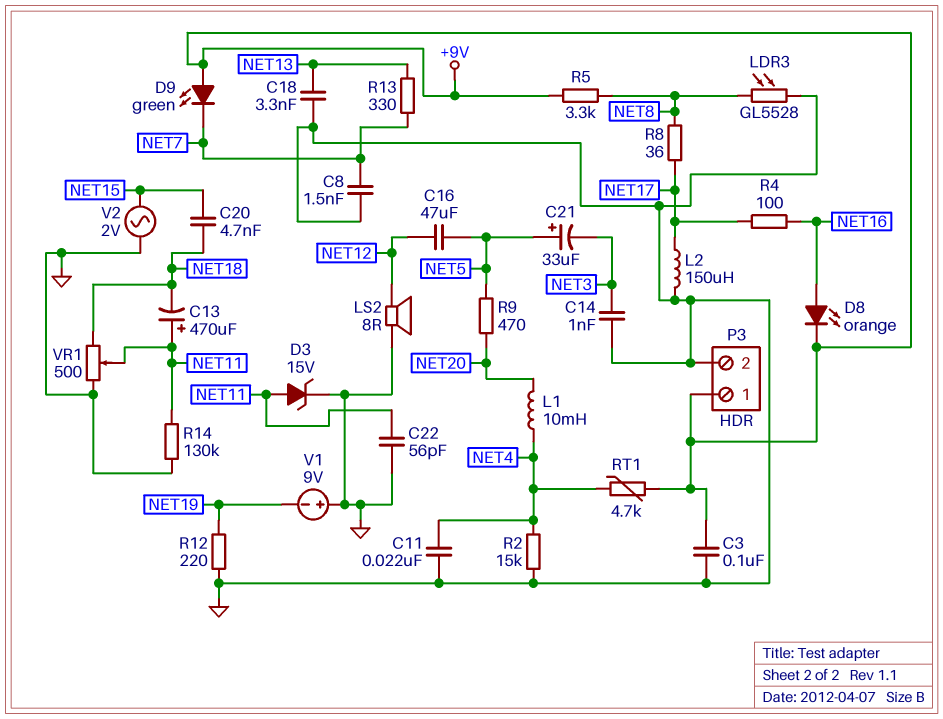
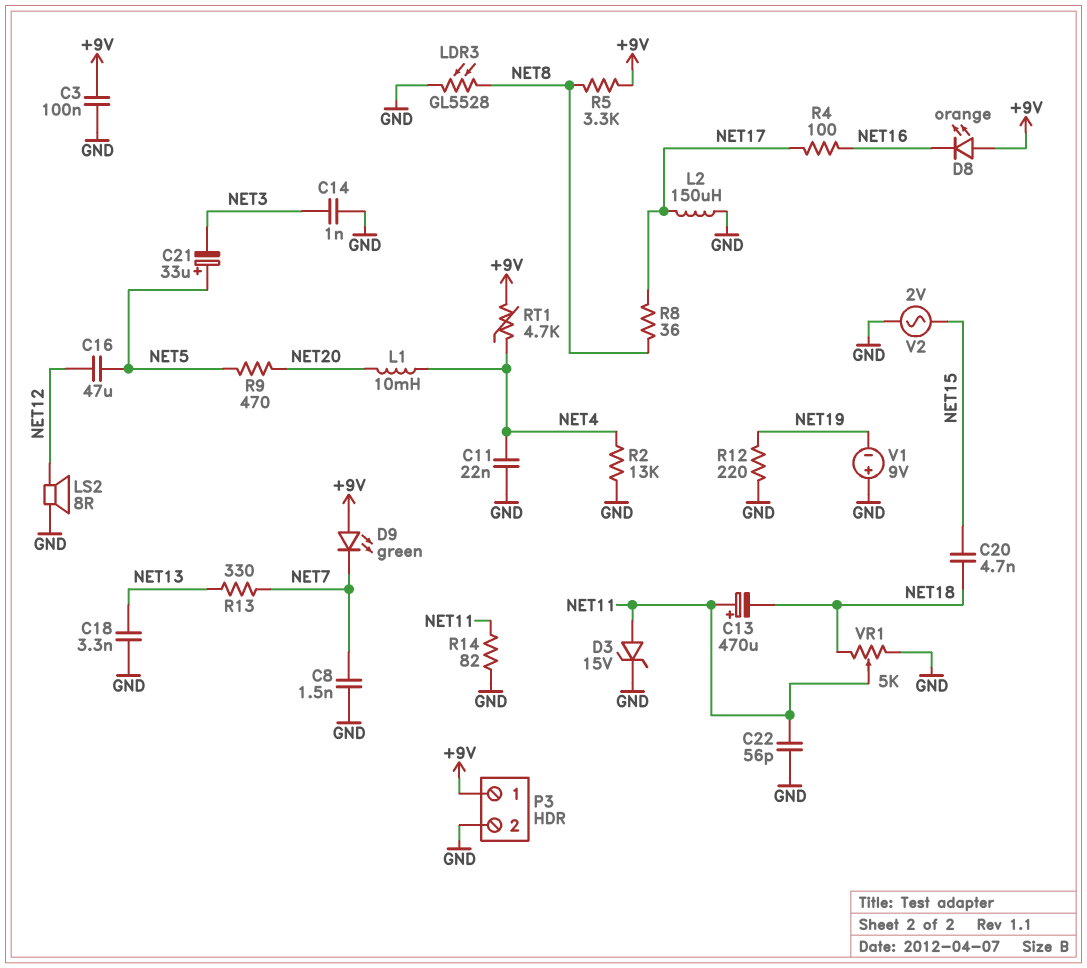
D8: LED orange (A NET16, K +9V) -> LED orange (A +9V, K NET16)
R2: 15k (GND, NET4) -> 13k (GND, NET4)
R14: 130k (GND, NET11) -> 82 (GND, NET11)
VR1: 500 (GND, NET18, wiper NET11) -> 5k (GND, NET18, wiper NET11)

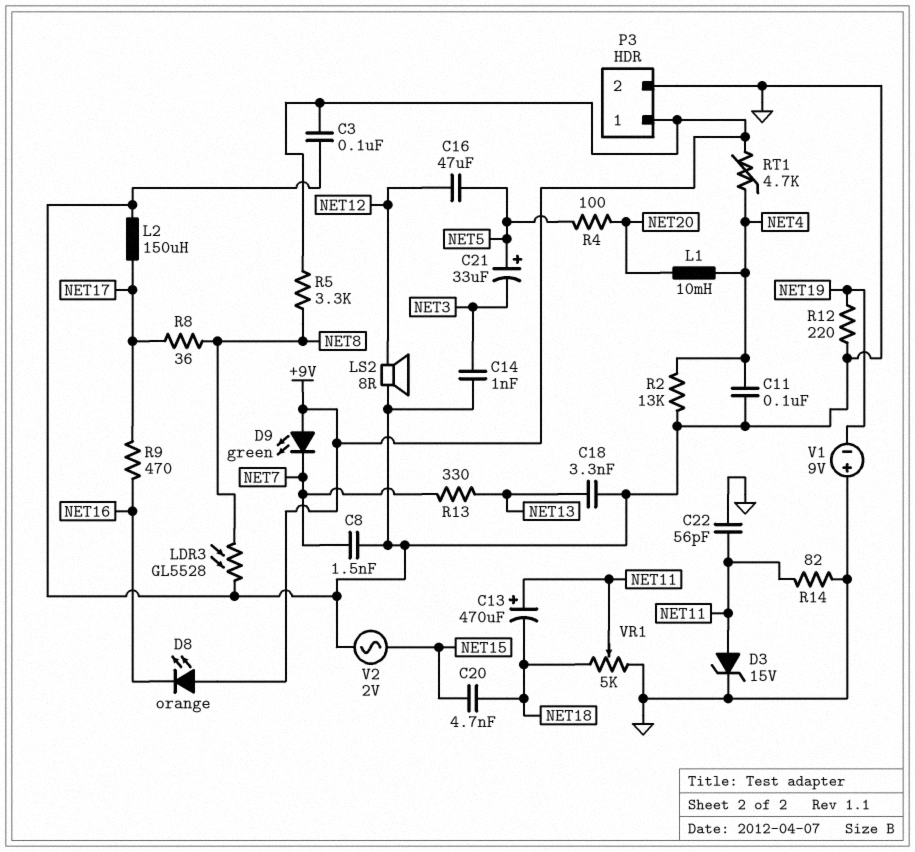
C11: 22nF (GND, NET4) -> 100nF (GND, NET4)
R4: 100 (NET16, NET17) -> 100 (NET5, NET20)
R9: 470 (NET5, NET20) -> 470 (NET16, NET17)

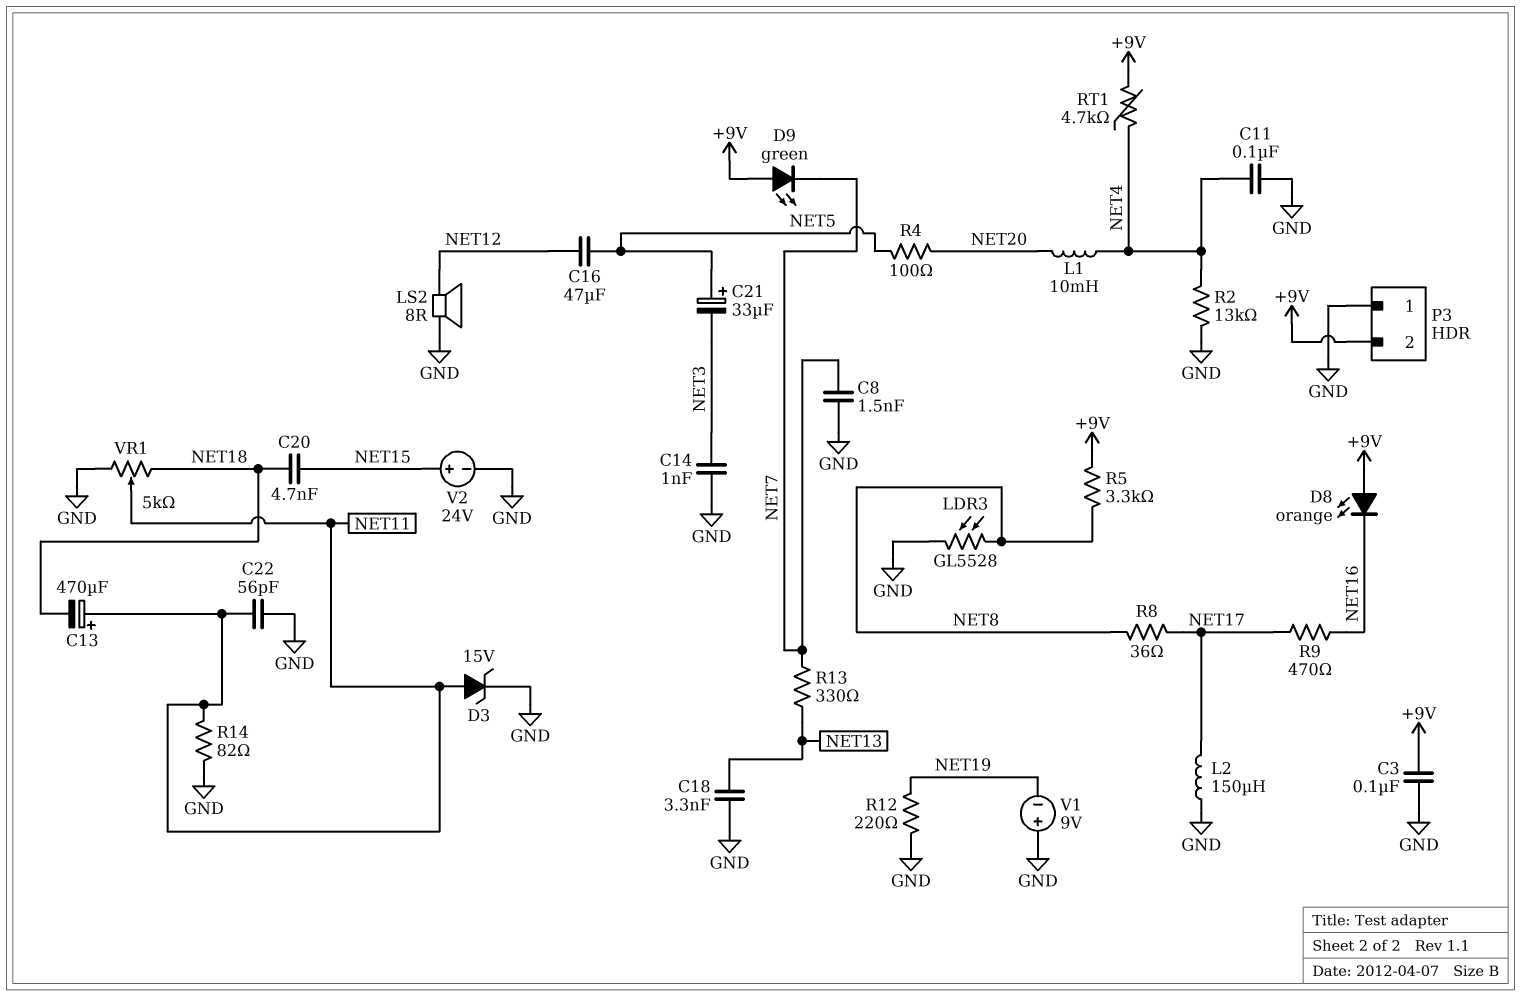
P3 pin 1: +9V -> GND
P3 pin 2: GND -> +9V
V2: AC 2V (GND, NET15) -> 24V (plus NET15, minus GND)

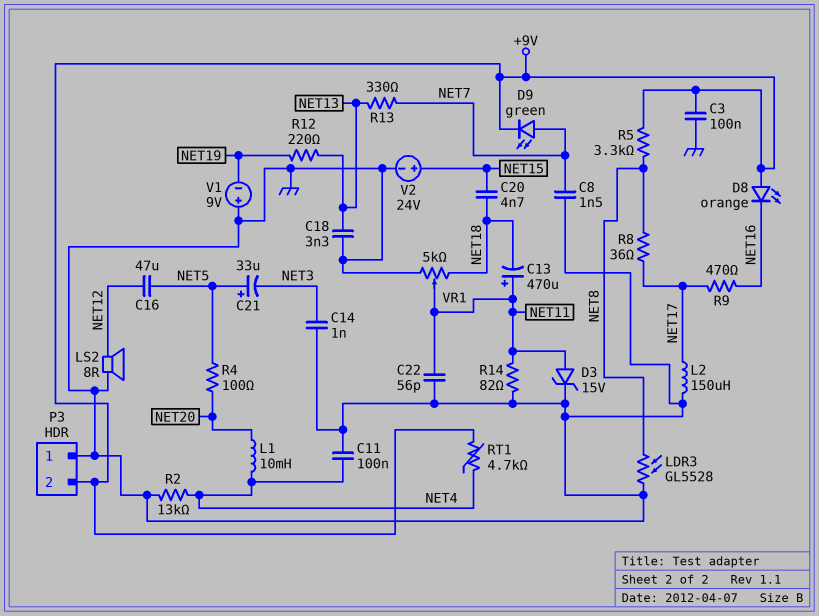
D9: LED green (A +9V, K NET7) -> LED green (A NET7, K +9V)
R12: 220 (GND, NET19) -> 220 (NET13, NET19)

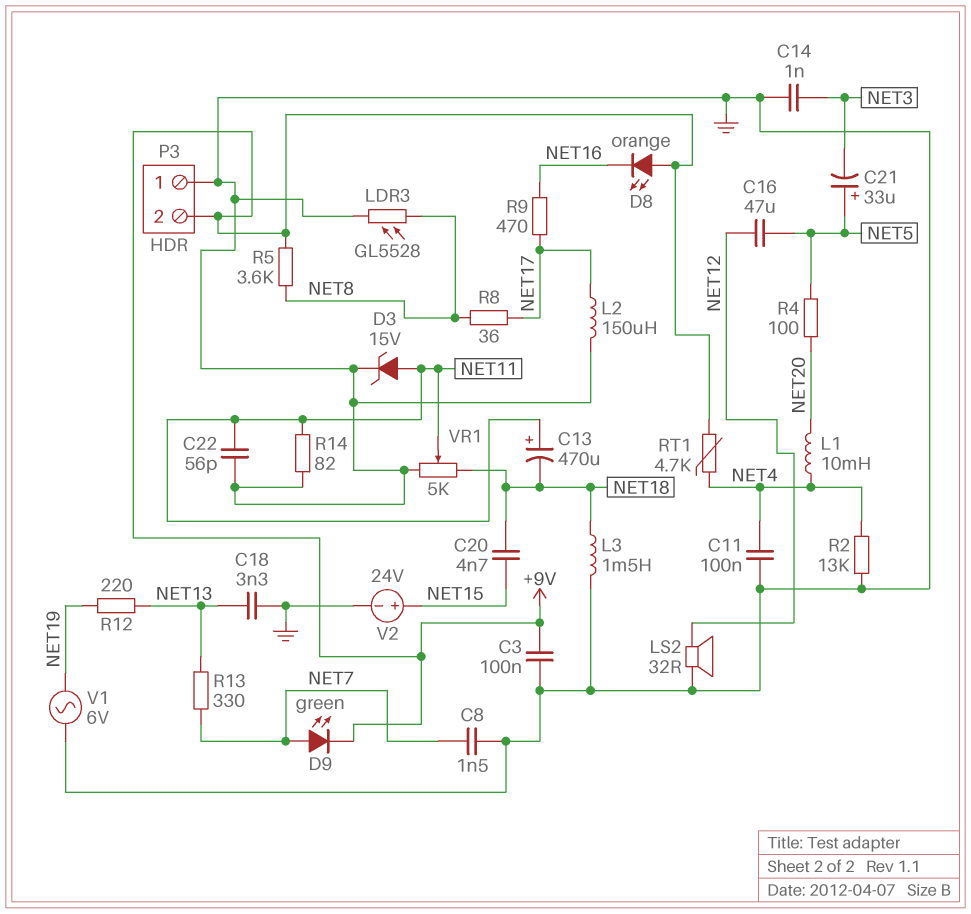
L3: none -> 1.5mH (GND, NET18)
LS2: speaker 8R (GND, NET12) -> speaker 32R (GND, NET12)
R5: 3.3k (+9V, NET8) -> 3.6k (+9V, NET8)
V1: 9V (plus GND, minus NET19) -> AC 6V (GND, NET19)

